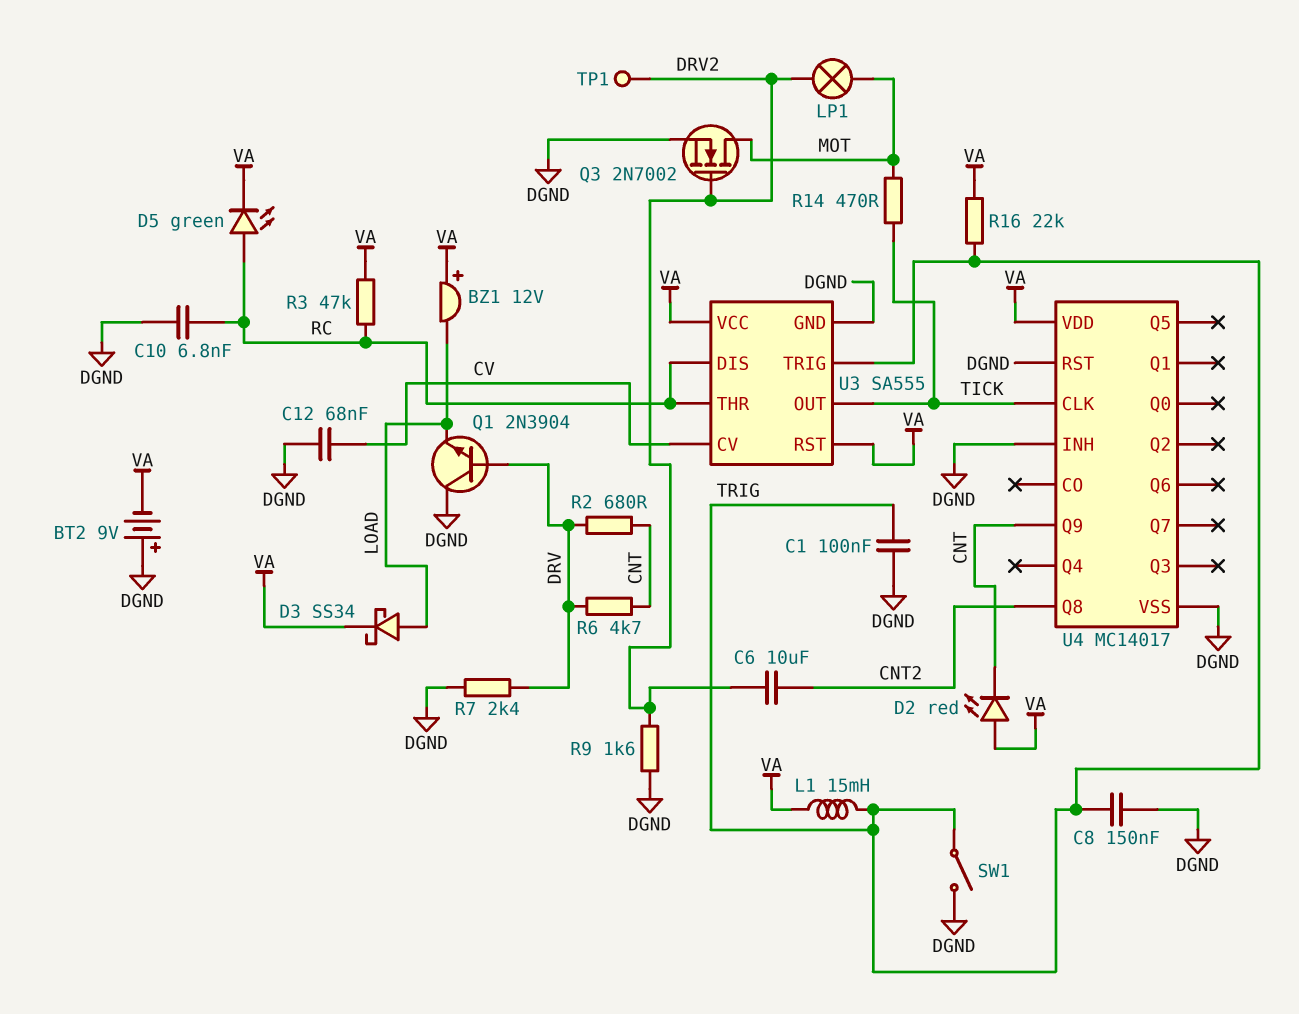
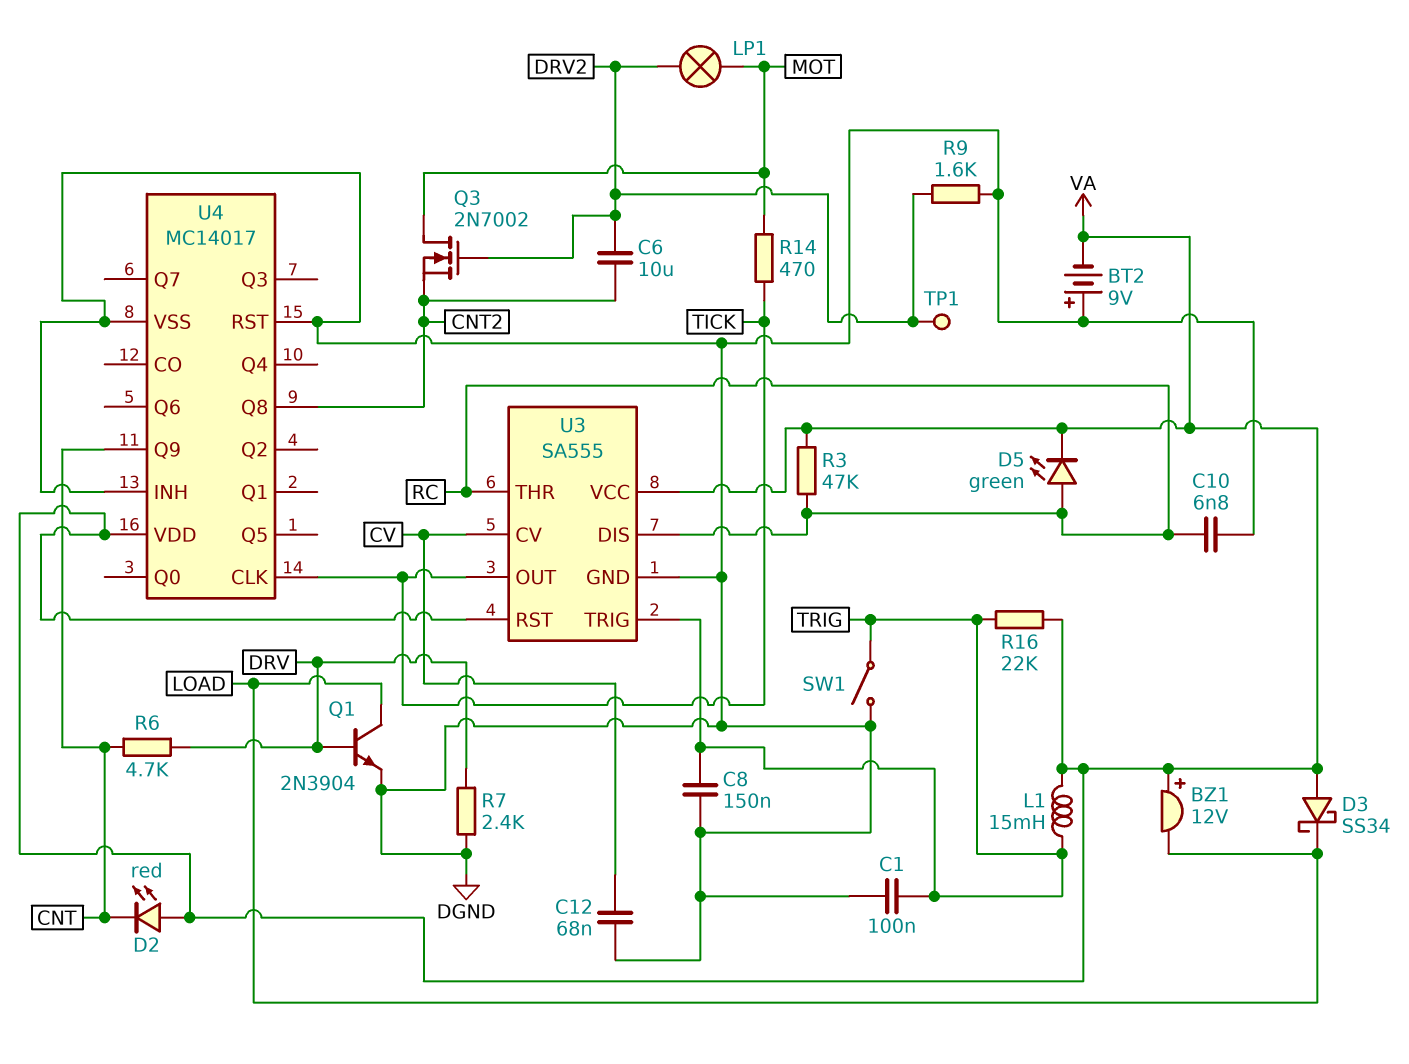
D3: schottky SS34 (A LOAD, K VA) -> schottky SS34 (A VA, K LOAD)
Q1: NPN 2N3904 (B DRV, C DGND, E LOAD) -> NPN 2N3904 (B DRV, C LOAD, E DGND)
Q3: NMOS 2N7002 (G DRV2, D MOT, S DGND) -> NMOS 2N7002 (G DRV2, D MOT, S CNT2)
R2: 680 (CNT, DRV) -> none

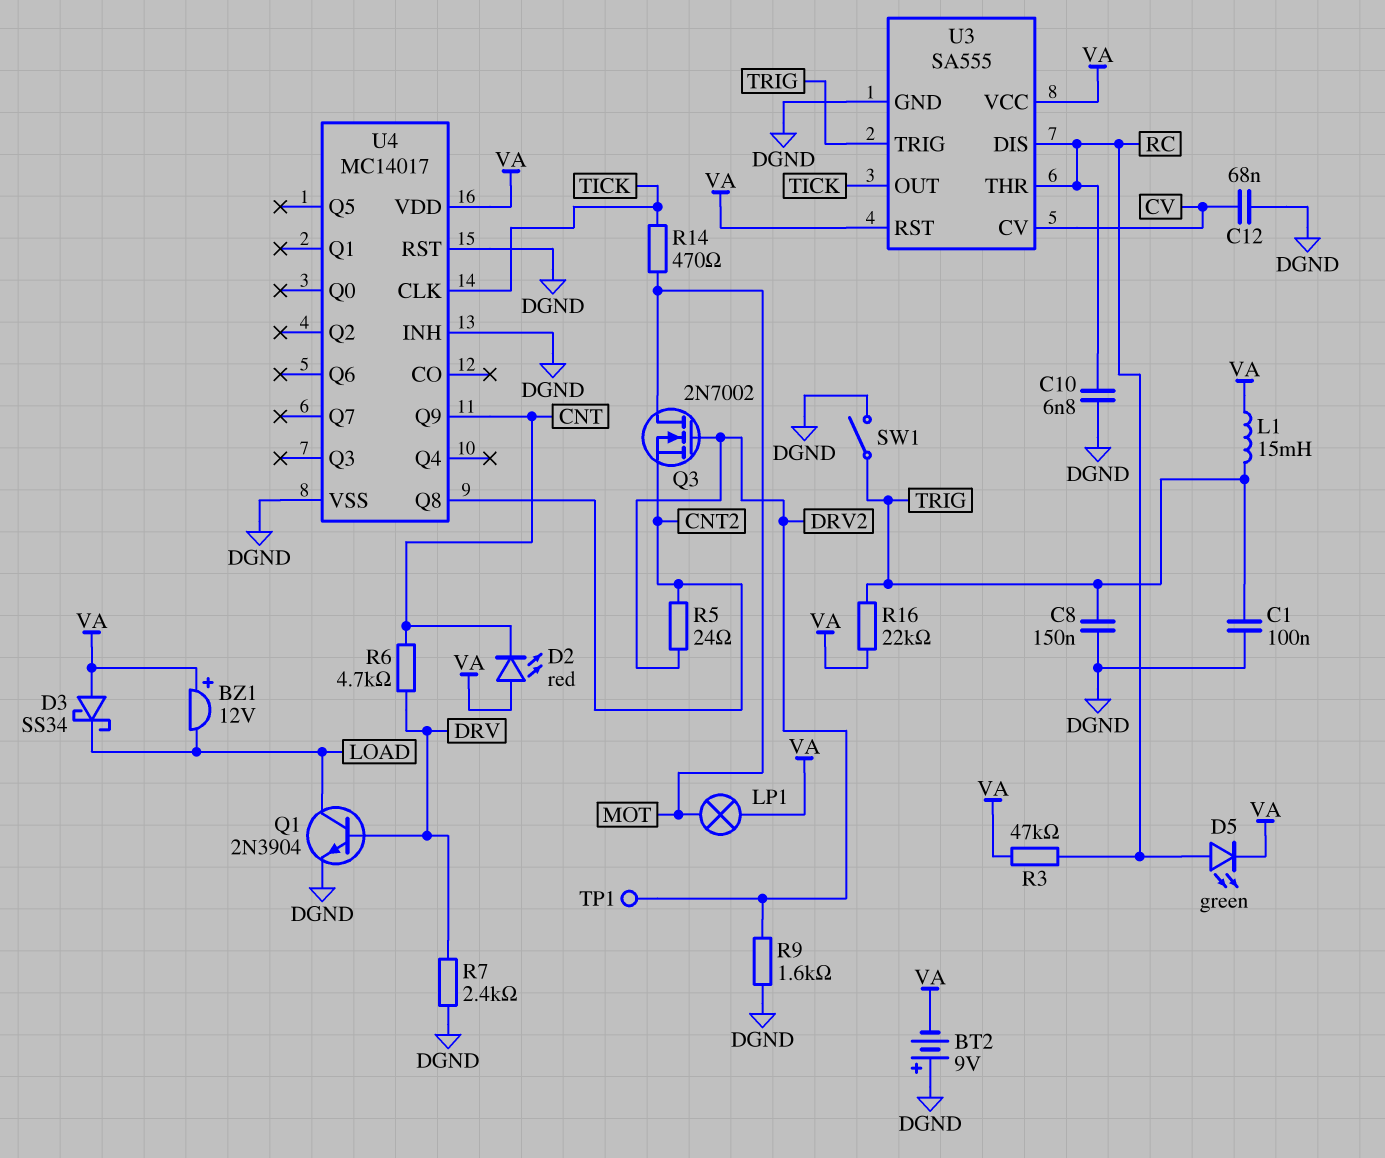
C6: 10uF (CNT2, DRV2) -> none
LP1: lamp (DRV2, MOT) -> lamp (MOT, VA)
R5: none -> 24 (CNT2, DRV2)

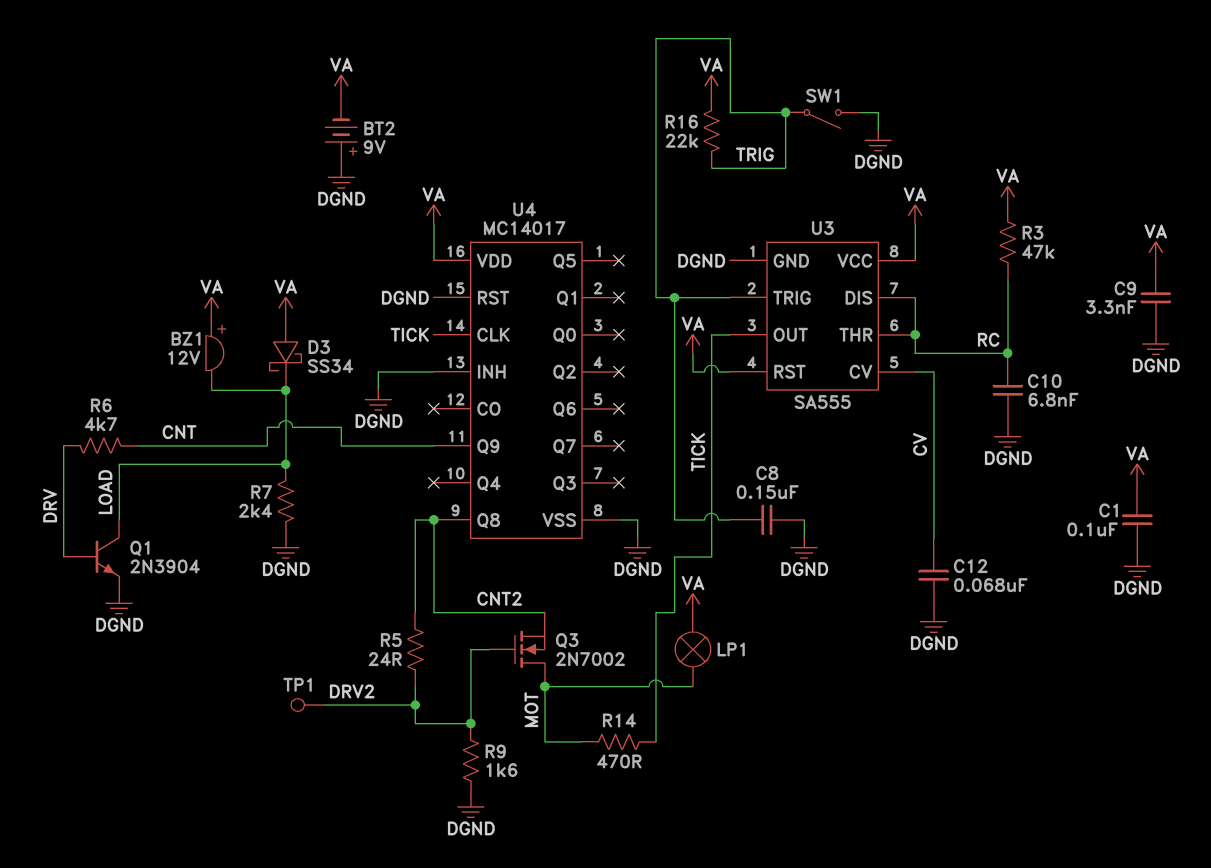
C1: 100nF (DGND, TRIG) -> 100nF (DGND, VA)
C9: none -> 3.3nF (DGND, VA)
D2: LED red (A VA, K CNT) -> none
D5: LED green (A RC, K VA) -> none
L1: 15mH (TRIG, VA) -> none
R7: 2.4k (DGND, DRV) -> 2.4k (DGND, LOAD)

